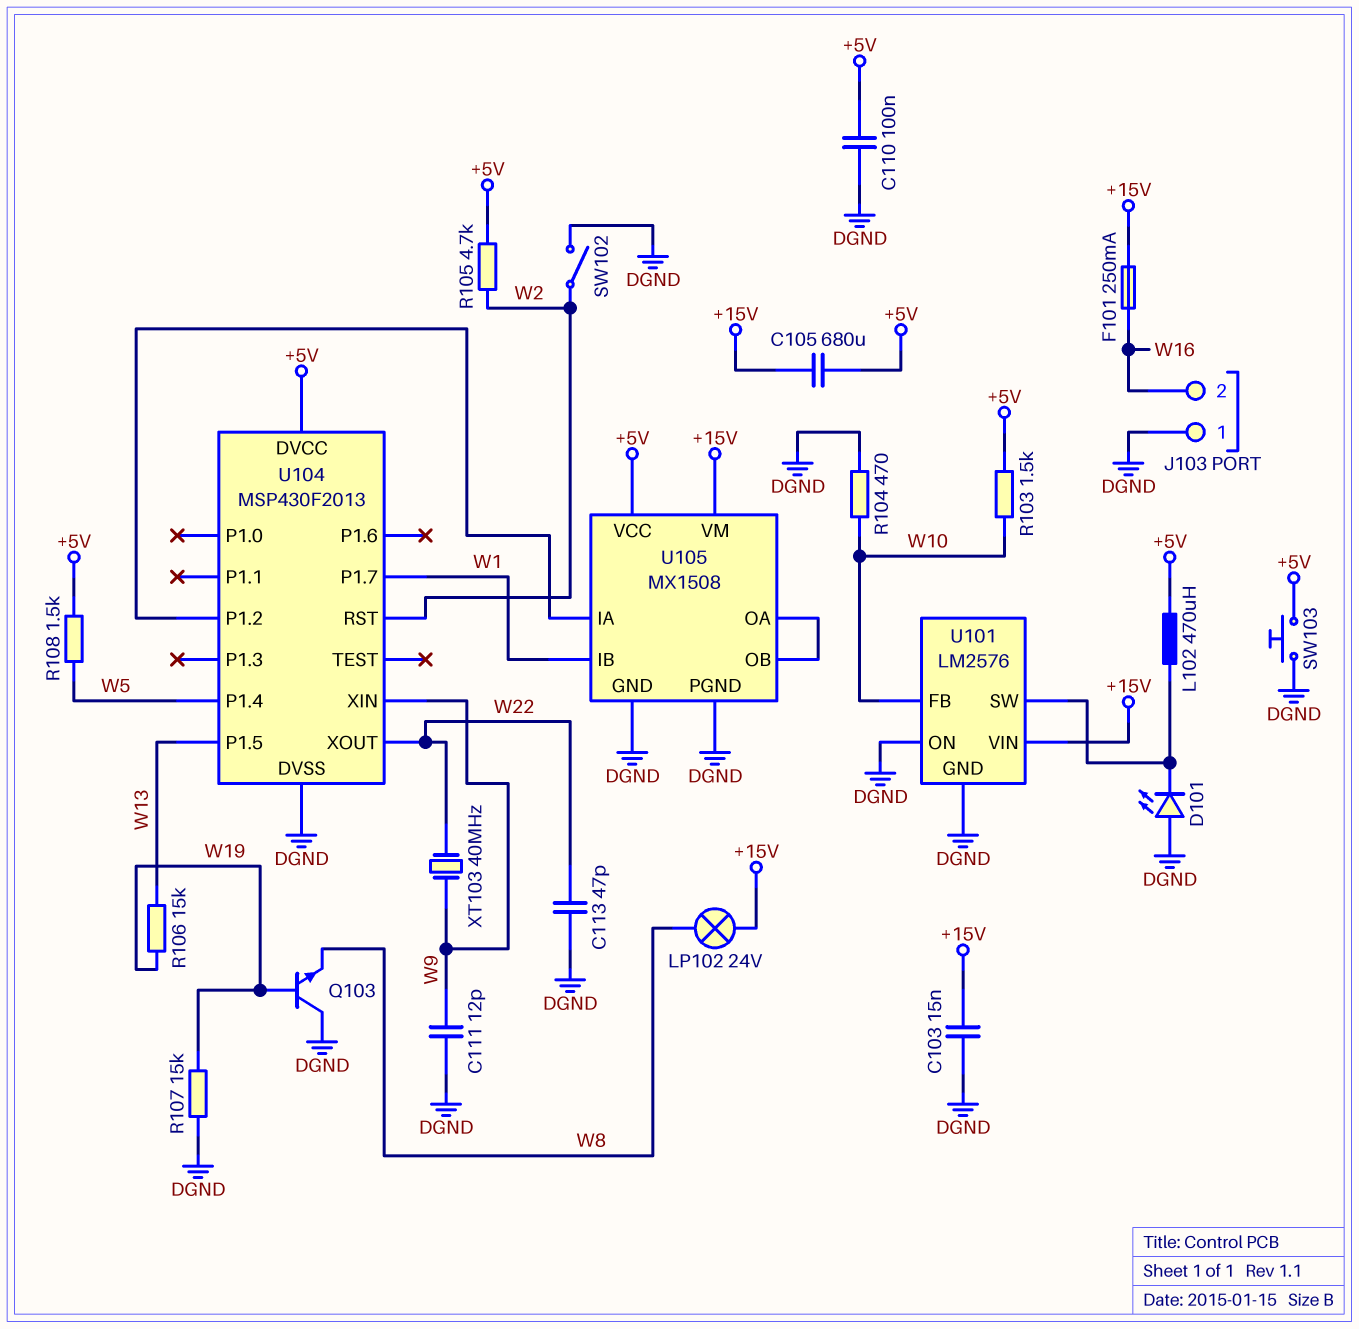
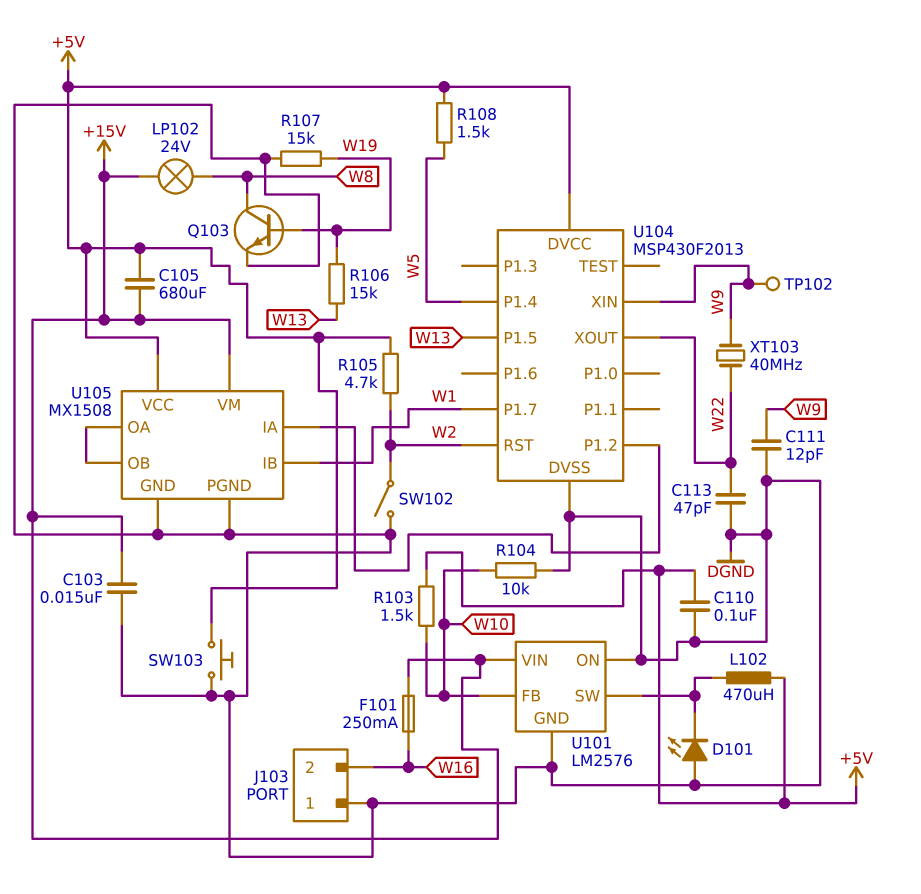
Q103: NPN (B W19, C DGND, E W8) -> NPN (B W19, C W8, E DGND)
R104: 470 (DGND, W10) -> 10k (DGND, W10)
TP102: none -> test point (W9)

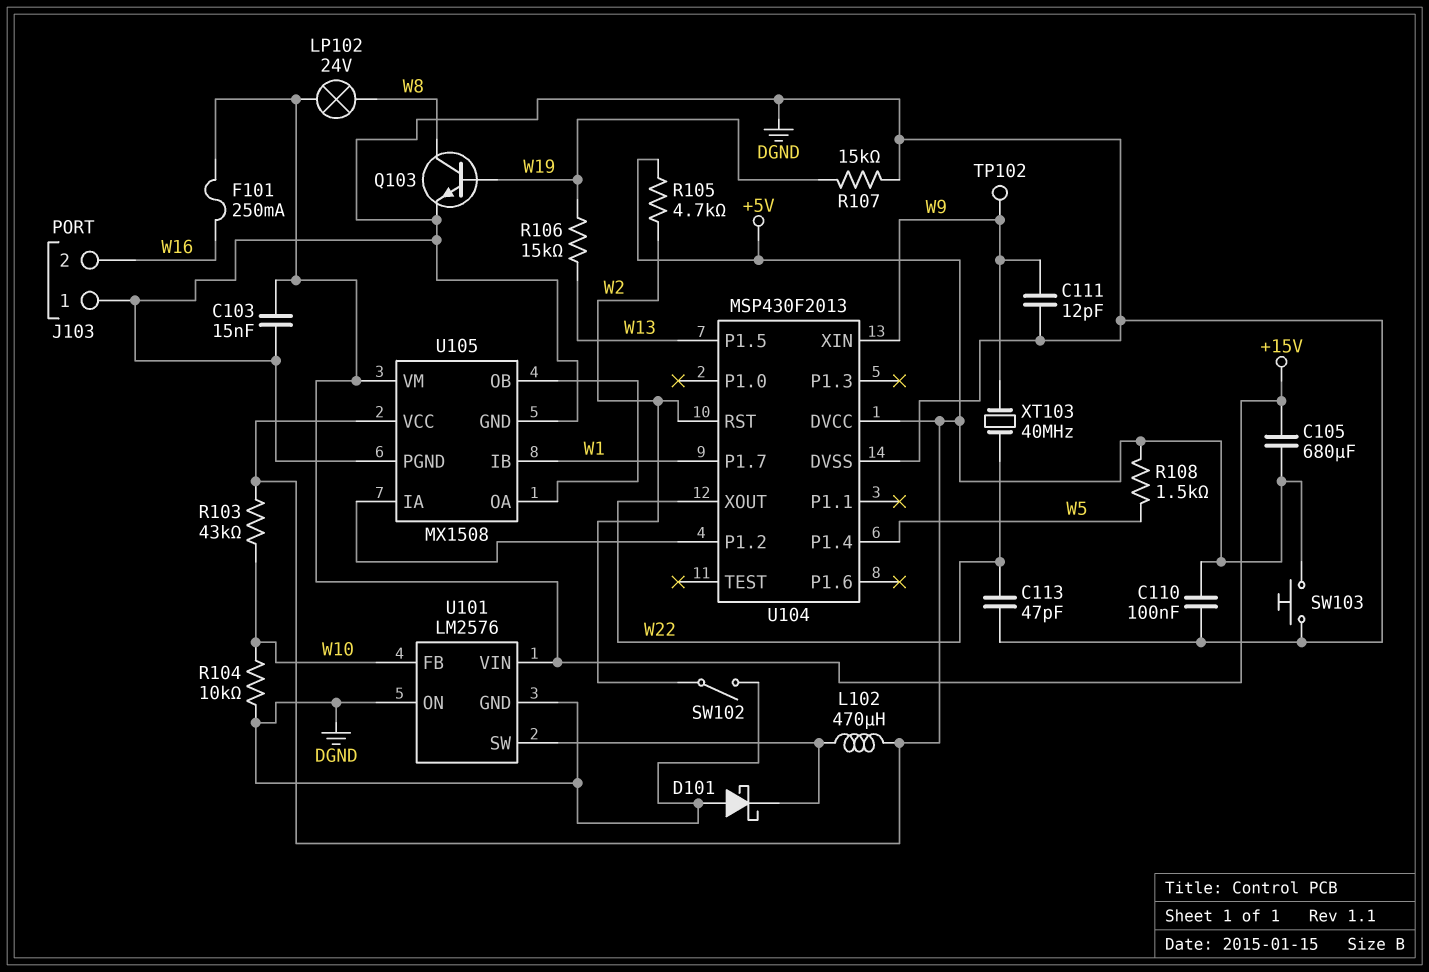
D101: LED (A DGND, K U101/SW) -> schottky (A DGND, K U101/SW)
R103: 1.5k (+5V, W10) -> 43k (+5V, W10)

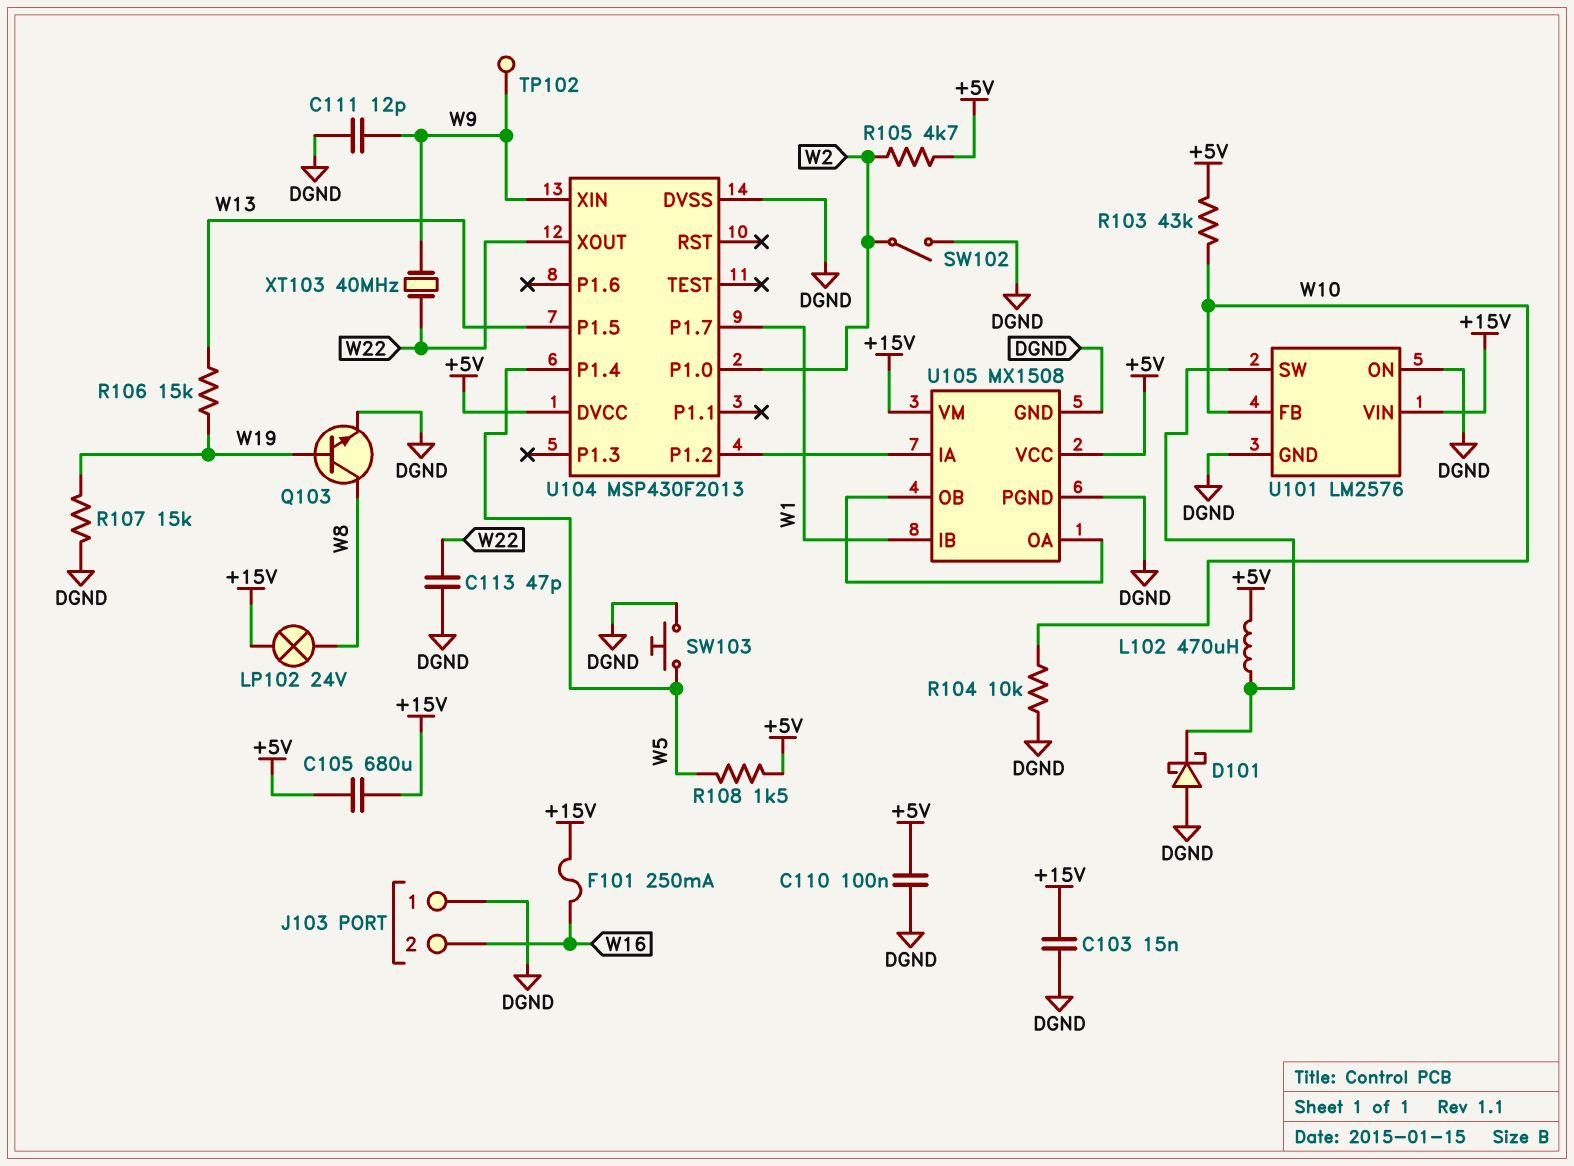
SW103: button (+5V, DGND) -> button (DGND, W5)
U104 pin P1.0: none -> W2
U104 pin RST: W2 -> none

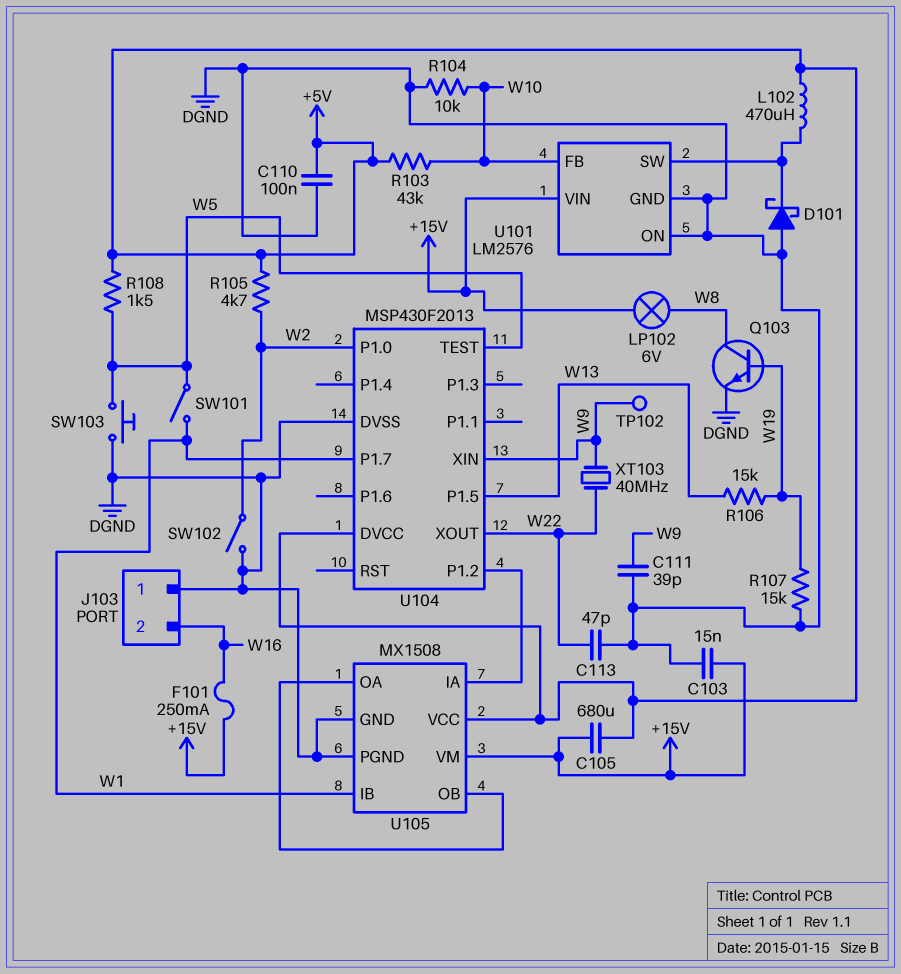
C111: 12pF (DGND, W9) -> 39pF (DGND, W9)
LP102: lamp 24V (+15V, W8) -> lamp 6V (+15V, W8)
SW101: none -> switch (W1, W5)
U104 pin P1.4: W5 -> none
U104 pin TEST: none -> W5

